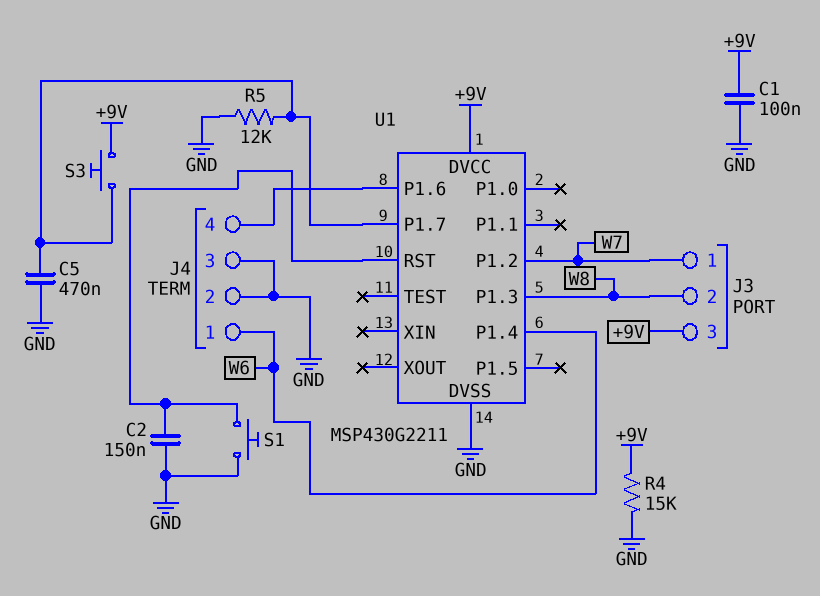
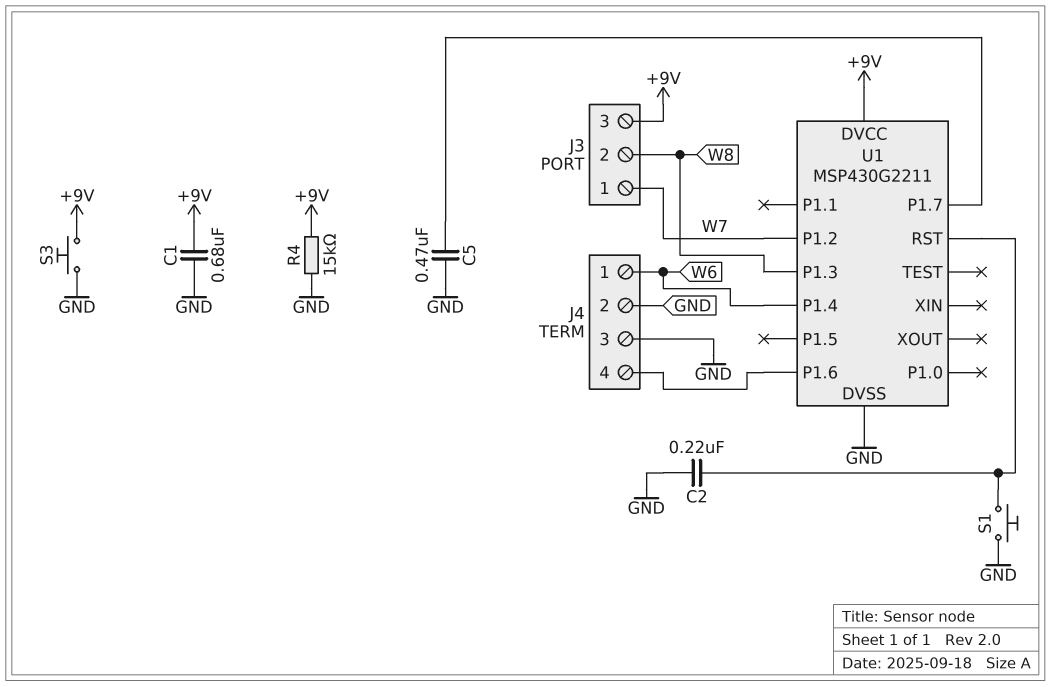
C1: 100nF (+9V, GND) -> 680nF (+9V, GND)
C2: 150nF (GND, U1/RST) -> 220nF (GND, U1/RST)
R5: 12k (GND, U1/P1.7) -> none
S3: button (+9V, U1/P1.7) -> button (+9V, GND)

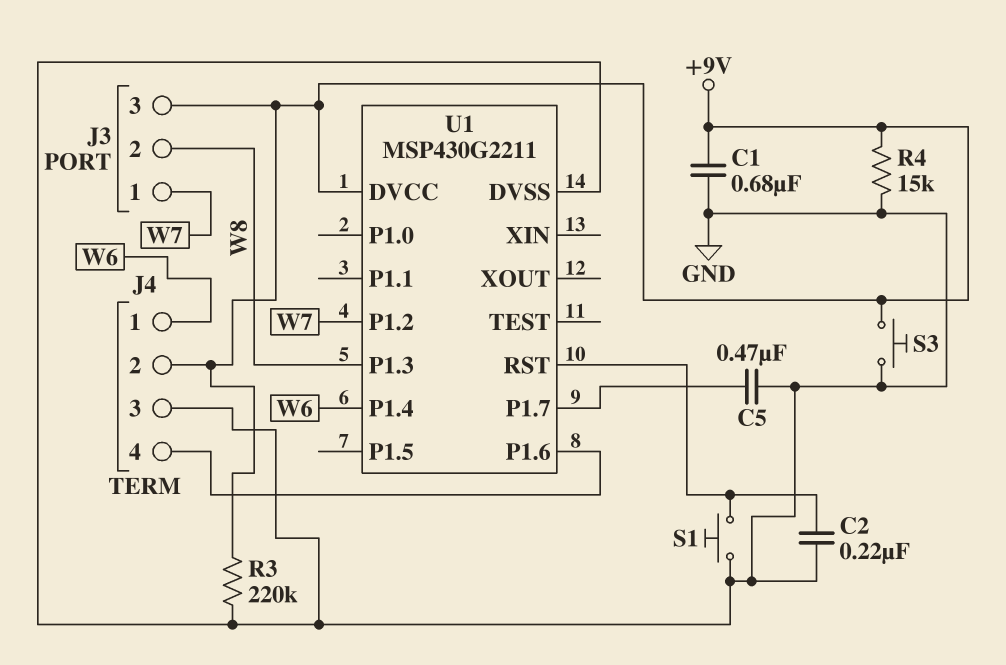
J4 pin 2: GND -> +9V
R3: none -> 220k (+9V, GND)

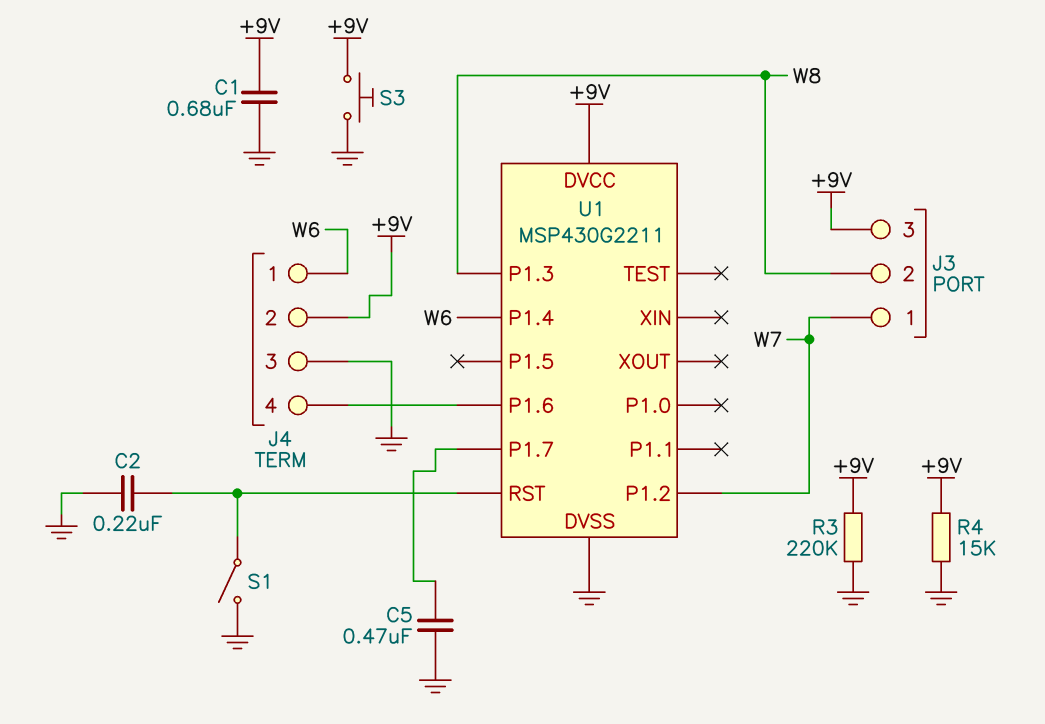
S1: button (GND, U1/RST) -> switch (GND, U1/RST)

